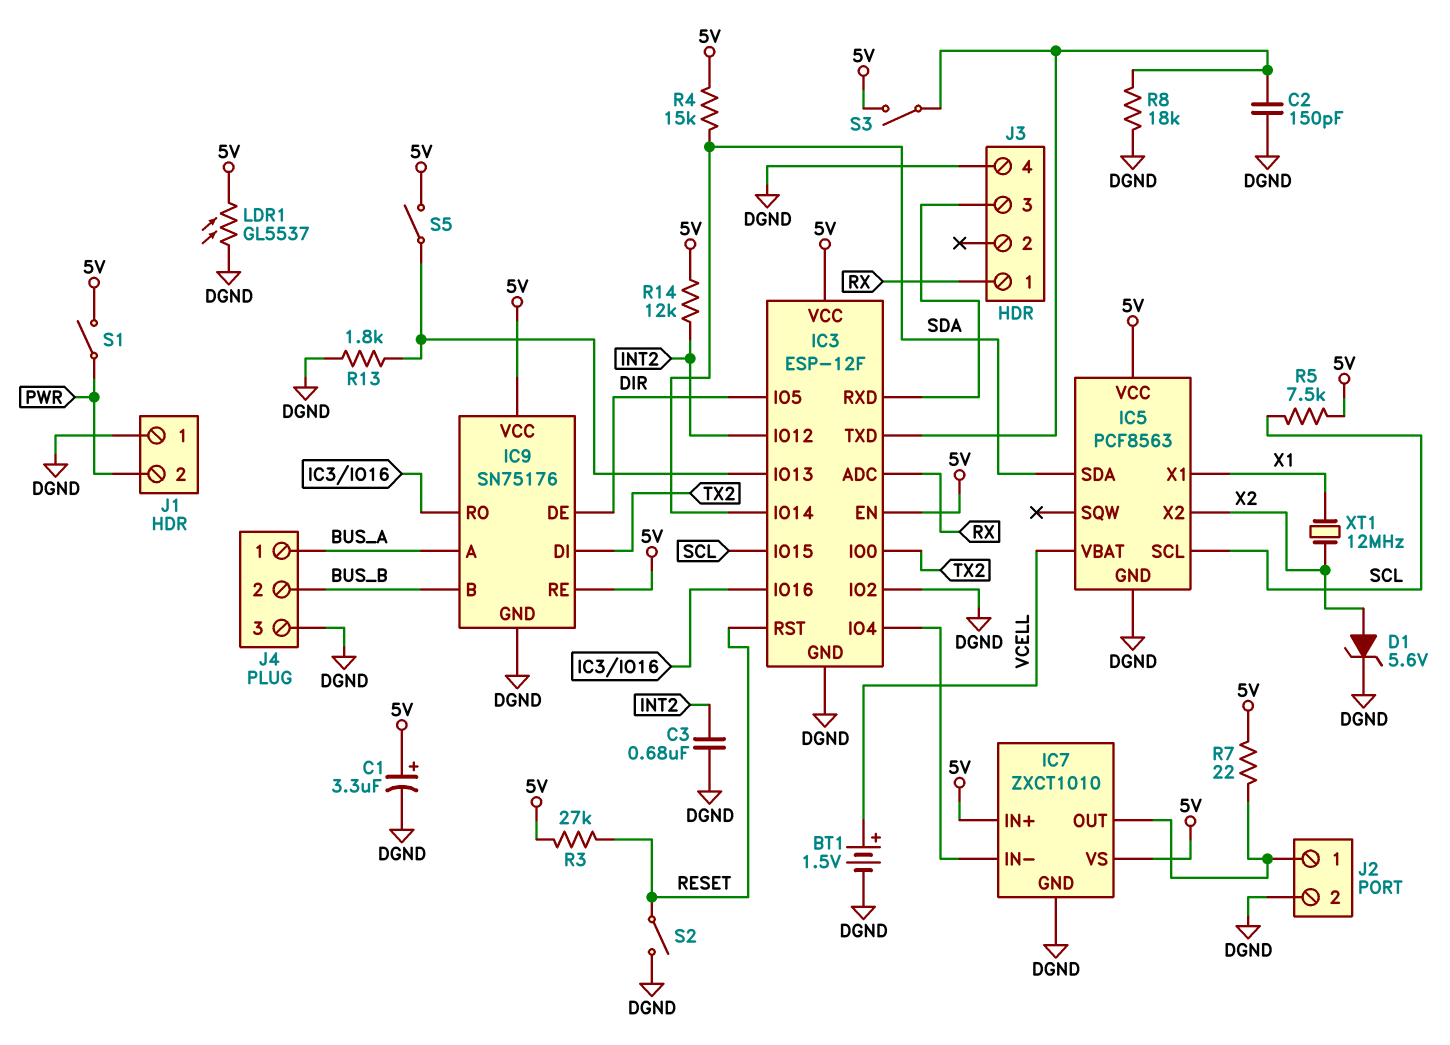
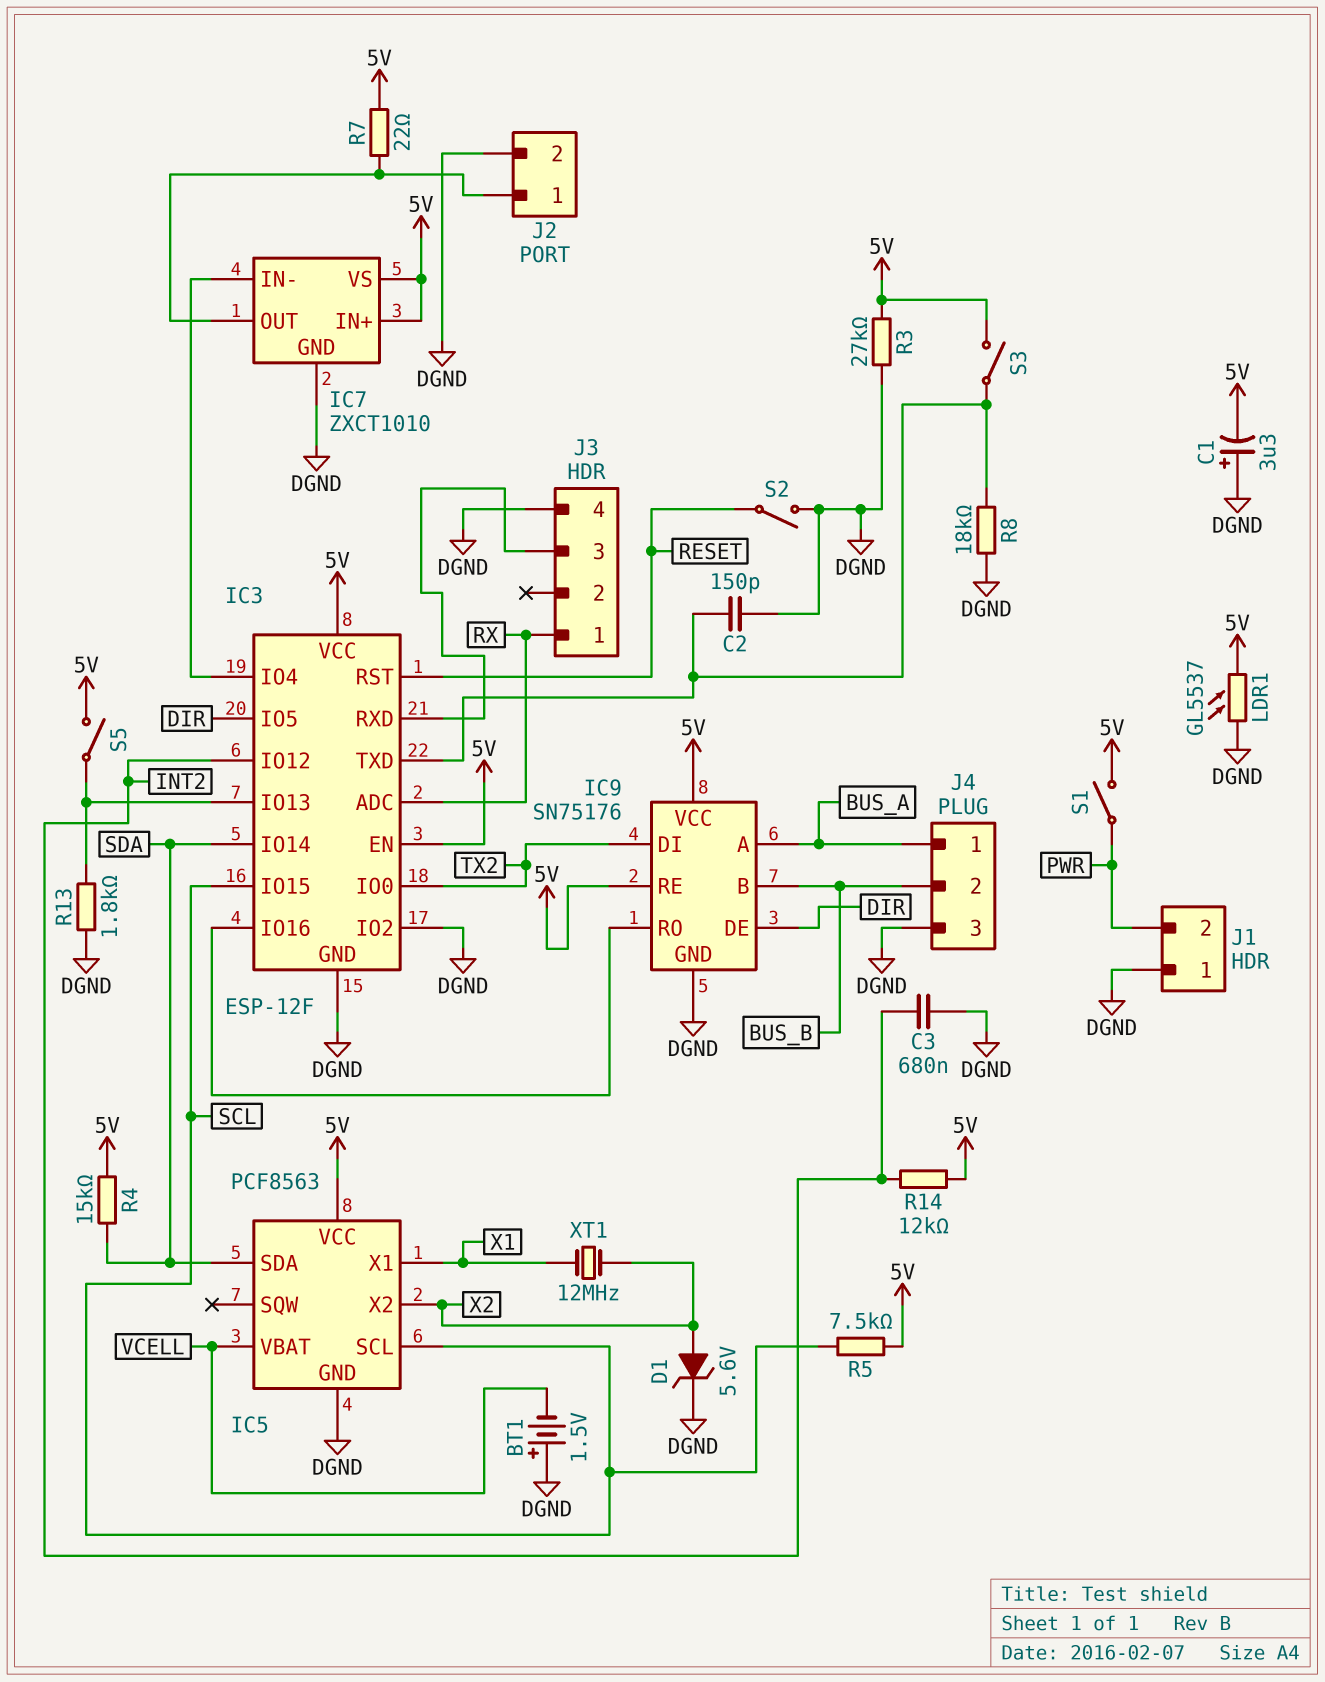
BT1: 1.5V (plus VCELL, minus DGND) -> 1.5V (plus DGND, minus VCELL)
C1: 3.3uF (plus 5V, minus DGND) -> 3.3uF (plus DGND, minus 5V)
R3: 27k (5V, RESET) -> 27k (5V, DGND)

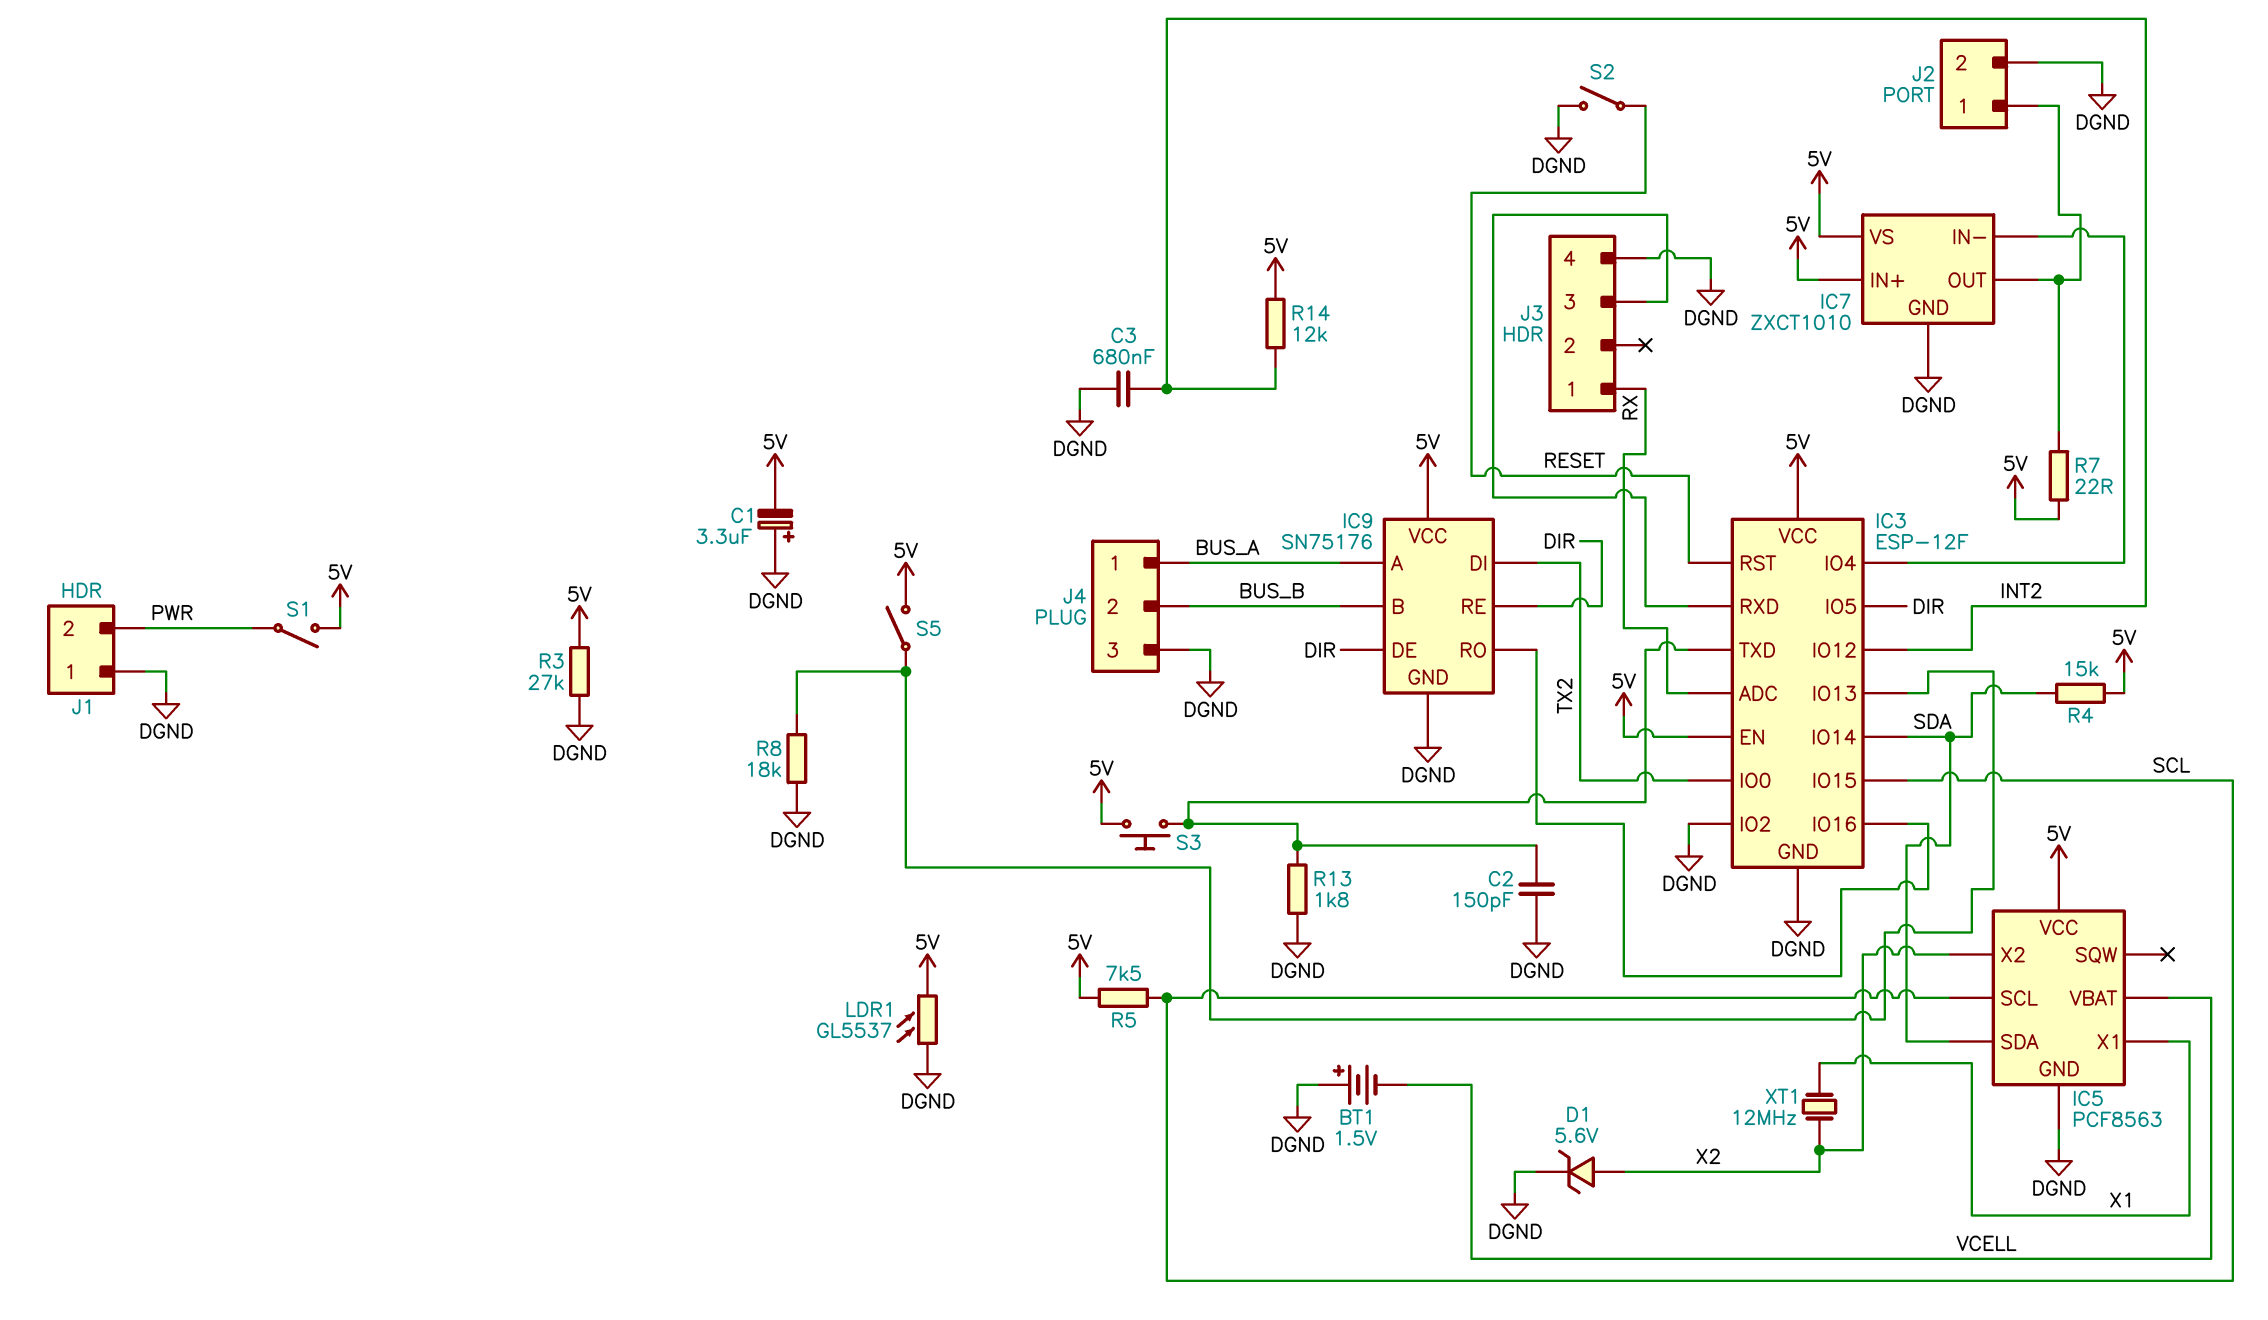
IC9 pin RE: 5V -> DIR
R8: 18k (DGND, IC3/TXD) -> 18k (DGND, IC3/IO13)
R13: 1.8k (DGND, IC3/IO13) -> 1.8k (DGND, IC3/TXD)
S3: switch (5V, IC3/TXD) -> button (5V, IC3/TXD)

